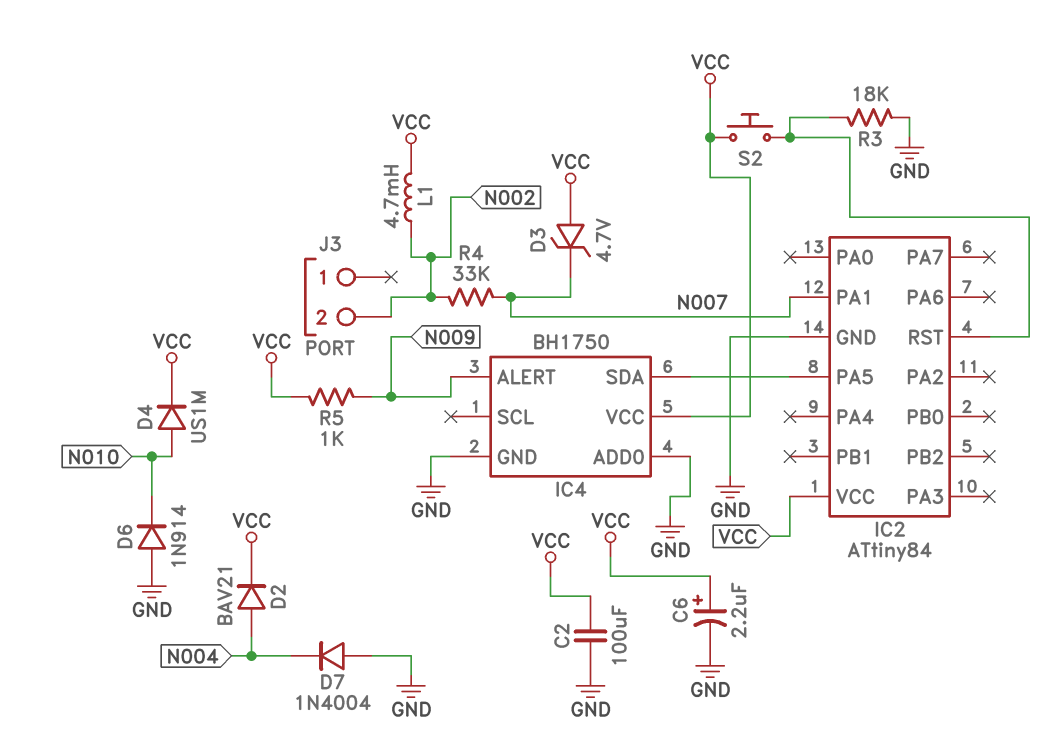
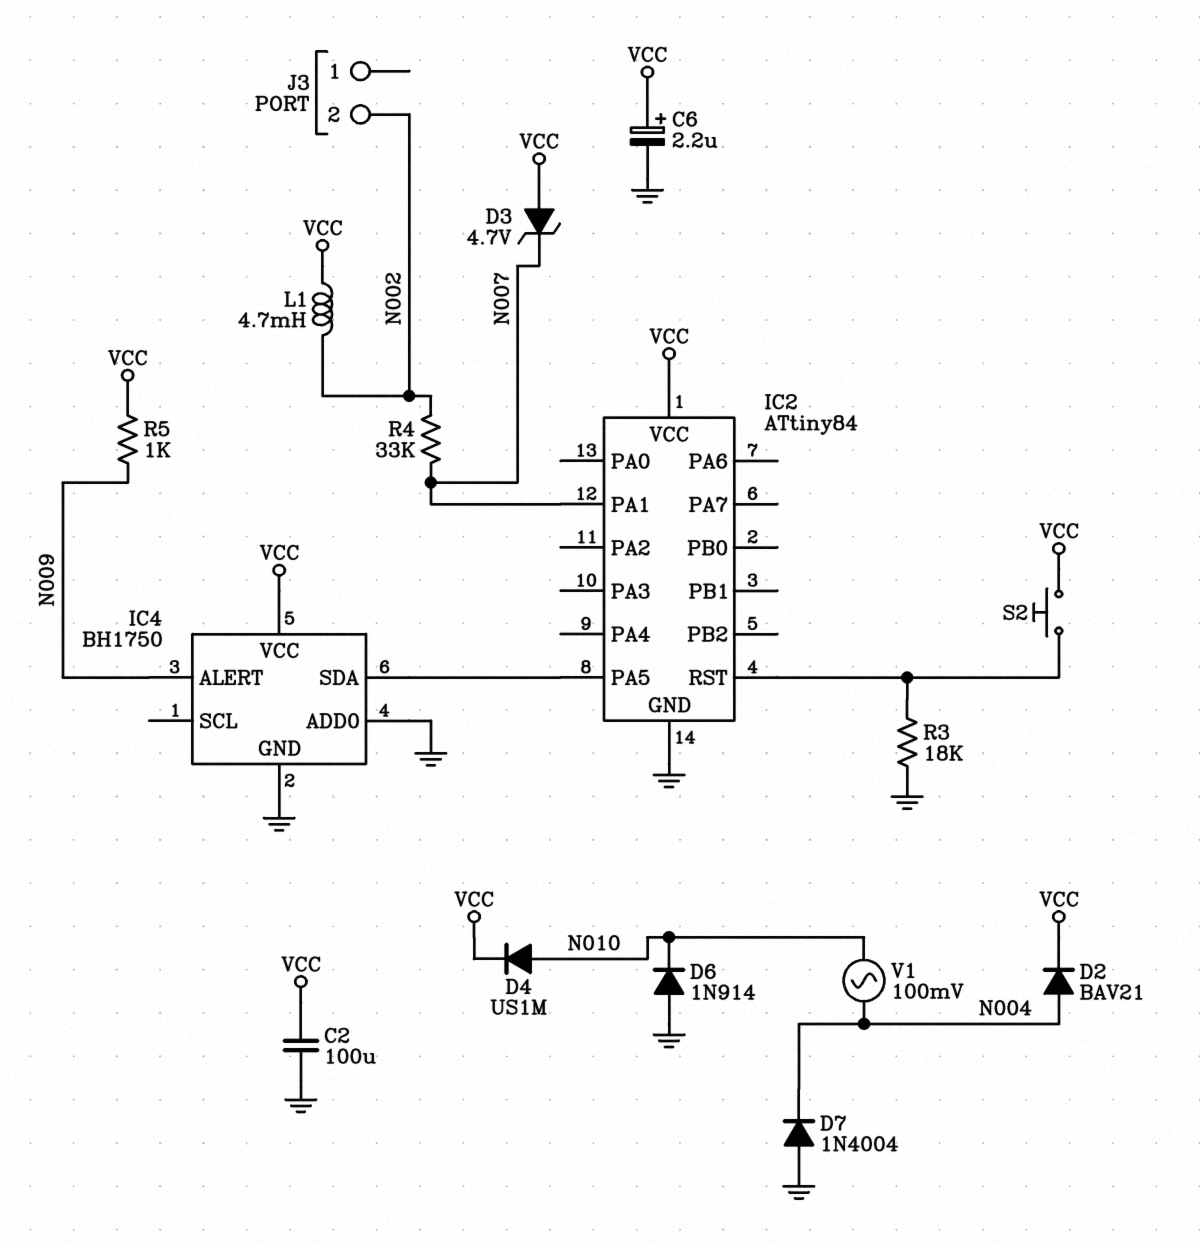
V1: none -> AC 100mV (N004, N010)

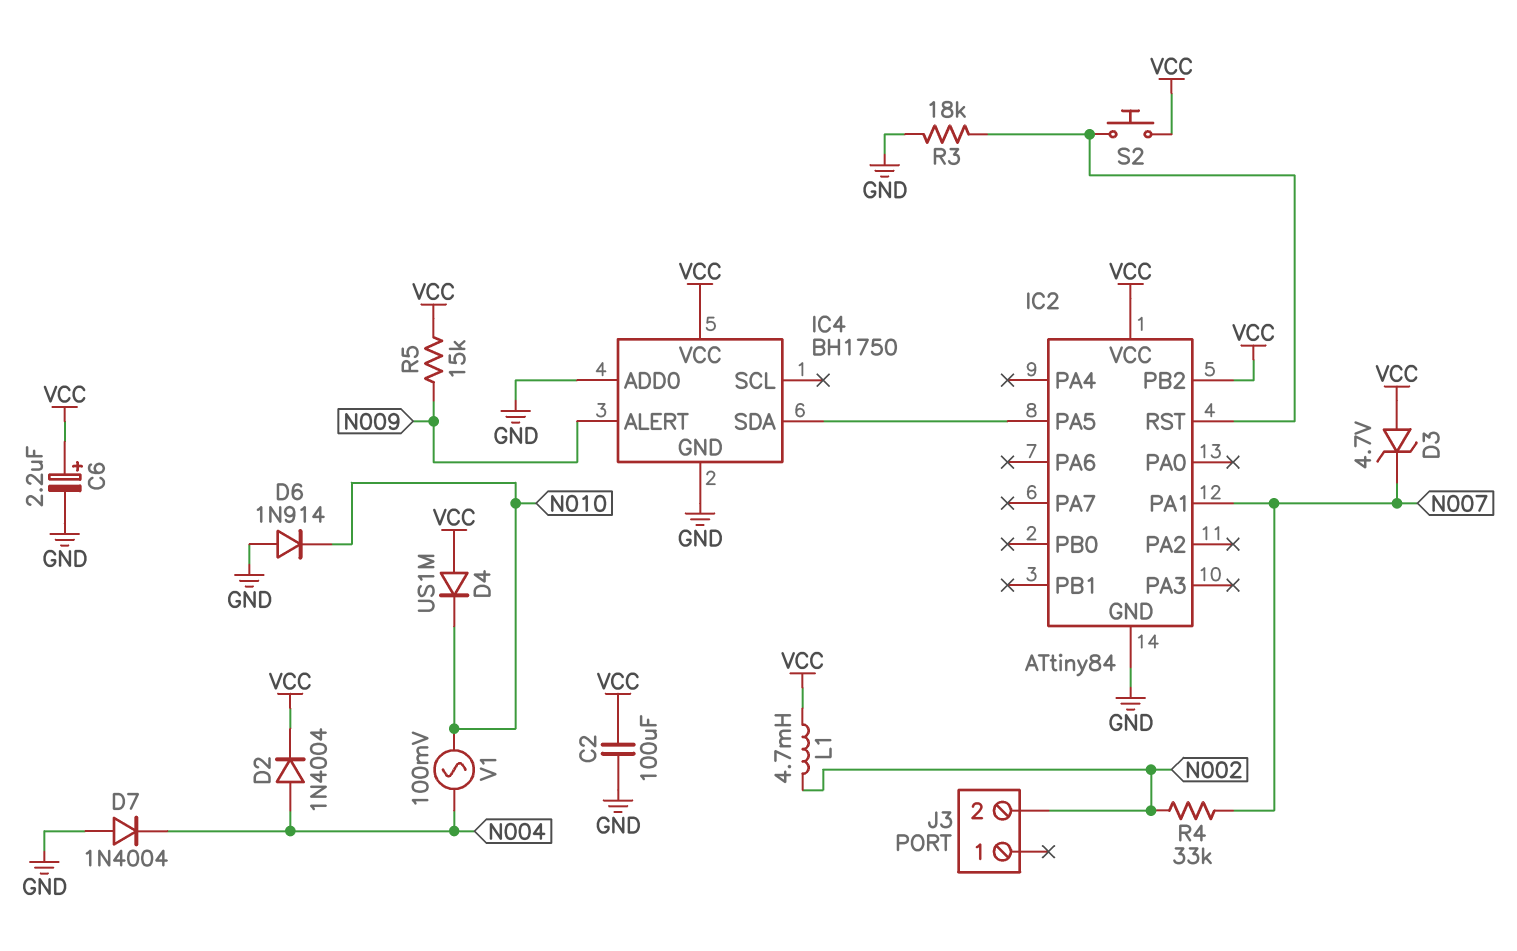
D2: diode BAV21 (A N004, K VCC) -> diode 1N4004 (A N004, K VCC)
D4: diode US1M (A N010, K VCC) -> diode US1M (A VCC, K N010)
IC2 pin PB2: none -> VCC
R5: 1k (N009, VCC) -> 15k (N009, VCC)

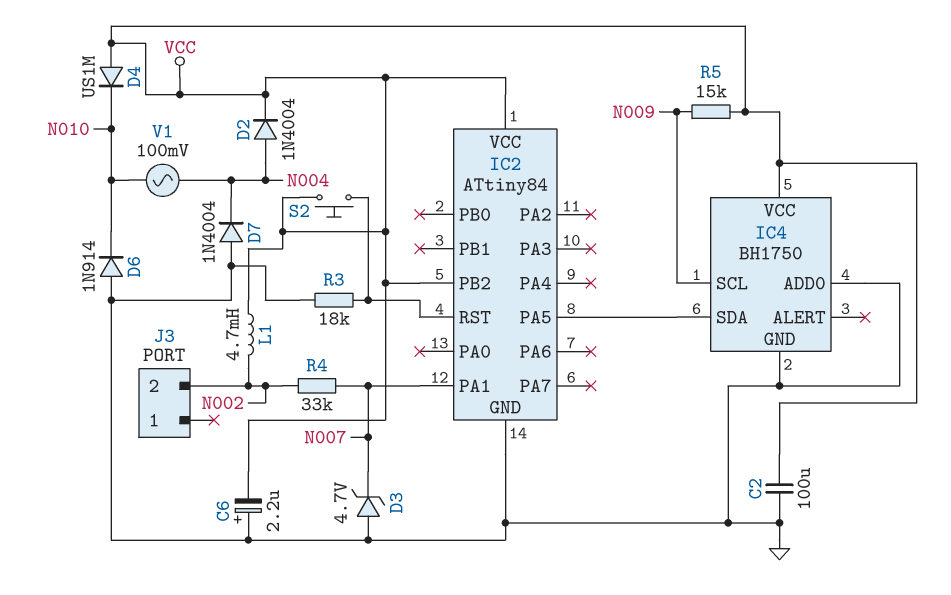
C6: 2.2uF (plus VCC, minus GND) -> 2.2uF (plus GND, minus VCC)
D3: zener 4.7V (A VCC, K N007) -> zener 4.7V (A GND, K N007)
IC4 pin ALERT: N009 -> none
IC4 pin SCL: none -> N009

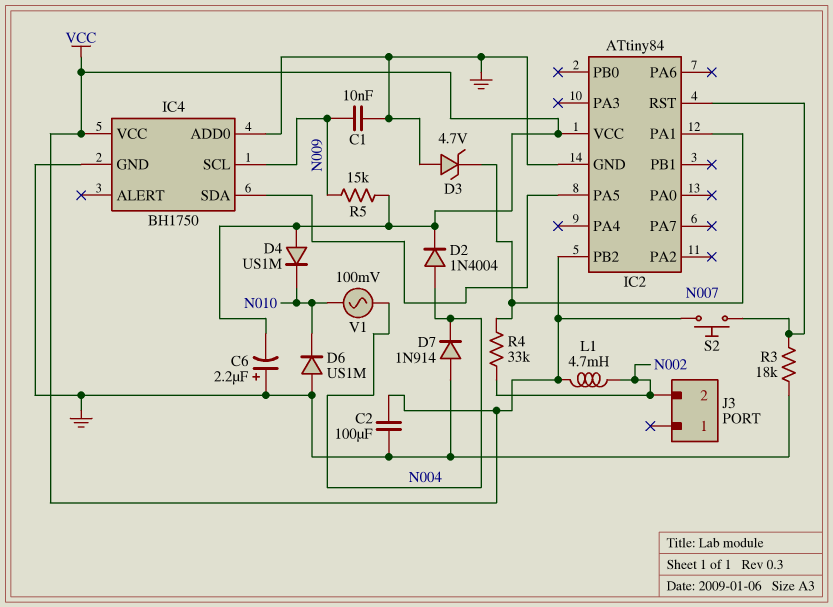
C1: none -> 10nF (GND, N009)
D6: diode 1N914 (A GND, K N010) -> diode US1M (A GND, K N010)
D7: diode 1N4004 (A GND, K N004) -> diode 1N914 (A GND, K N004)

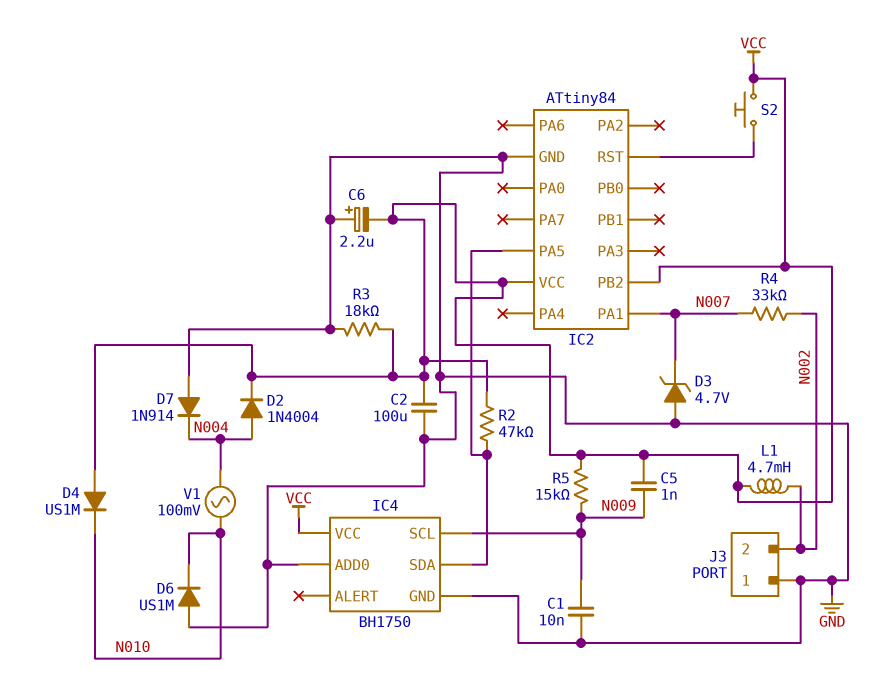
C5: none -> 1nF (N009, VCC)
J3 pin 1: none -> GND
R2: none -> 47k (IC2/PA5, VCC)
R3: 18k (GND, IC2/RST) -> 18k (GND, VCC)

